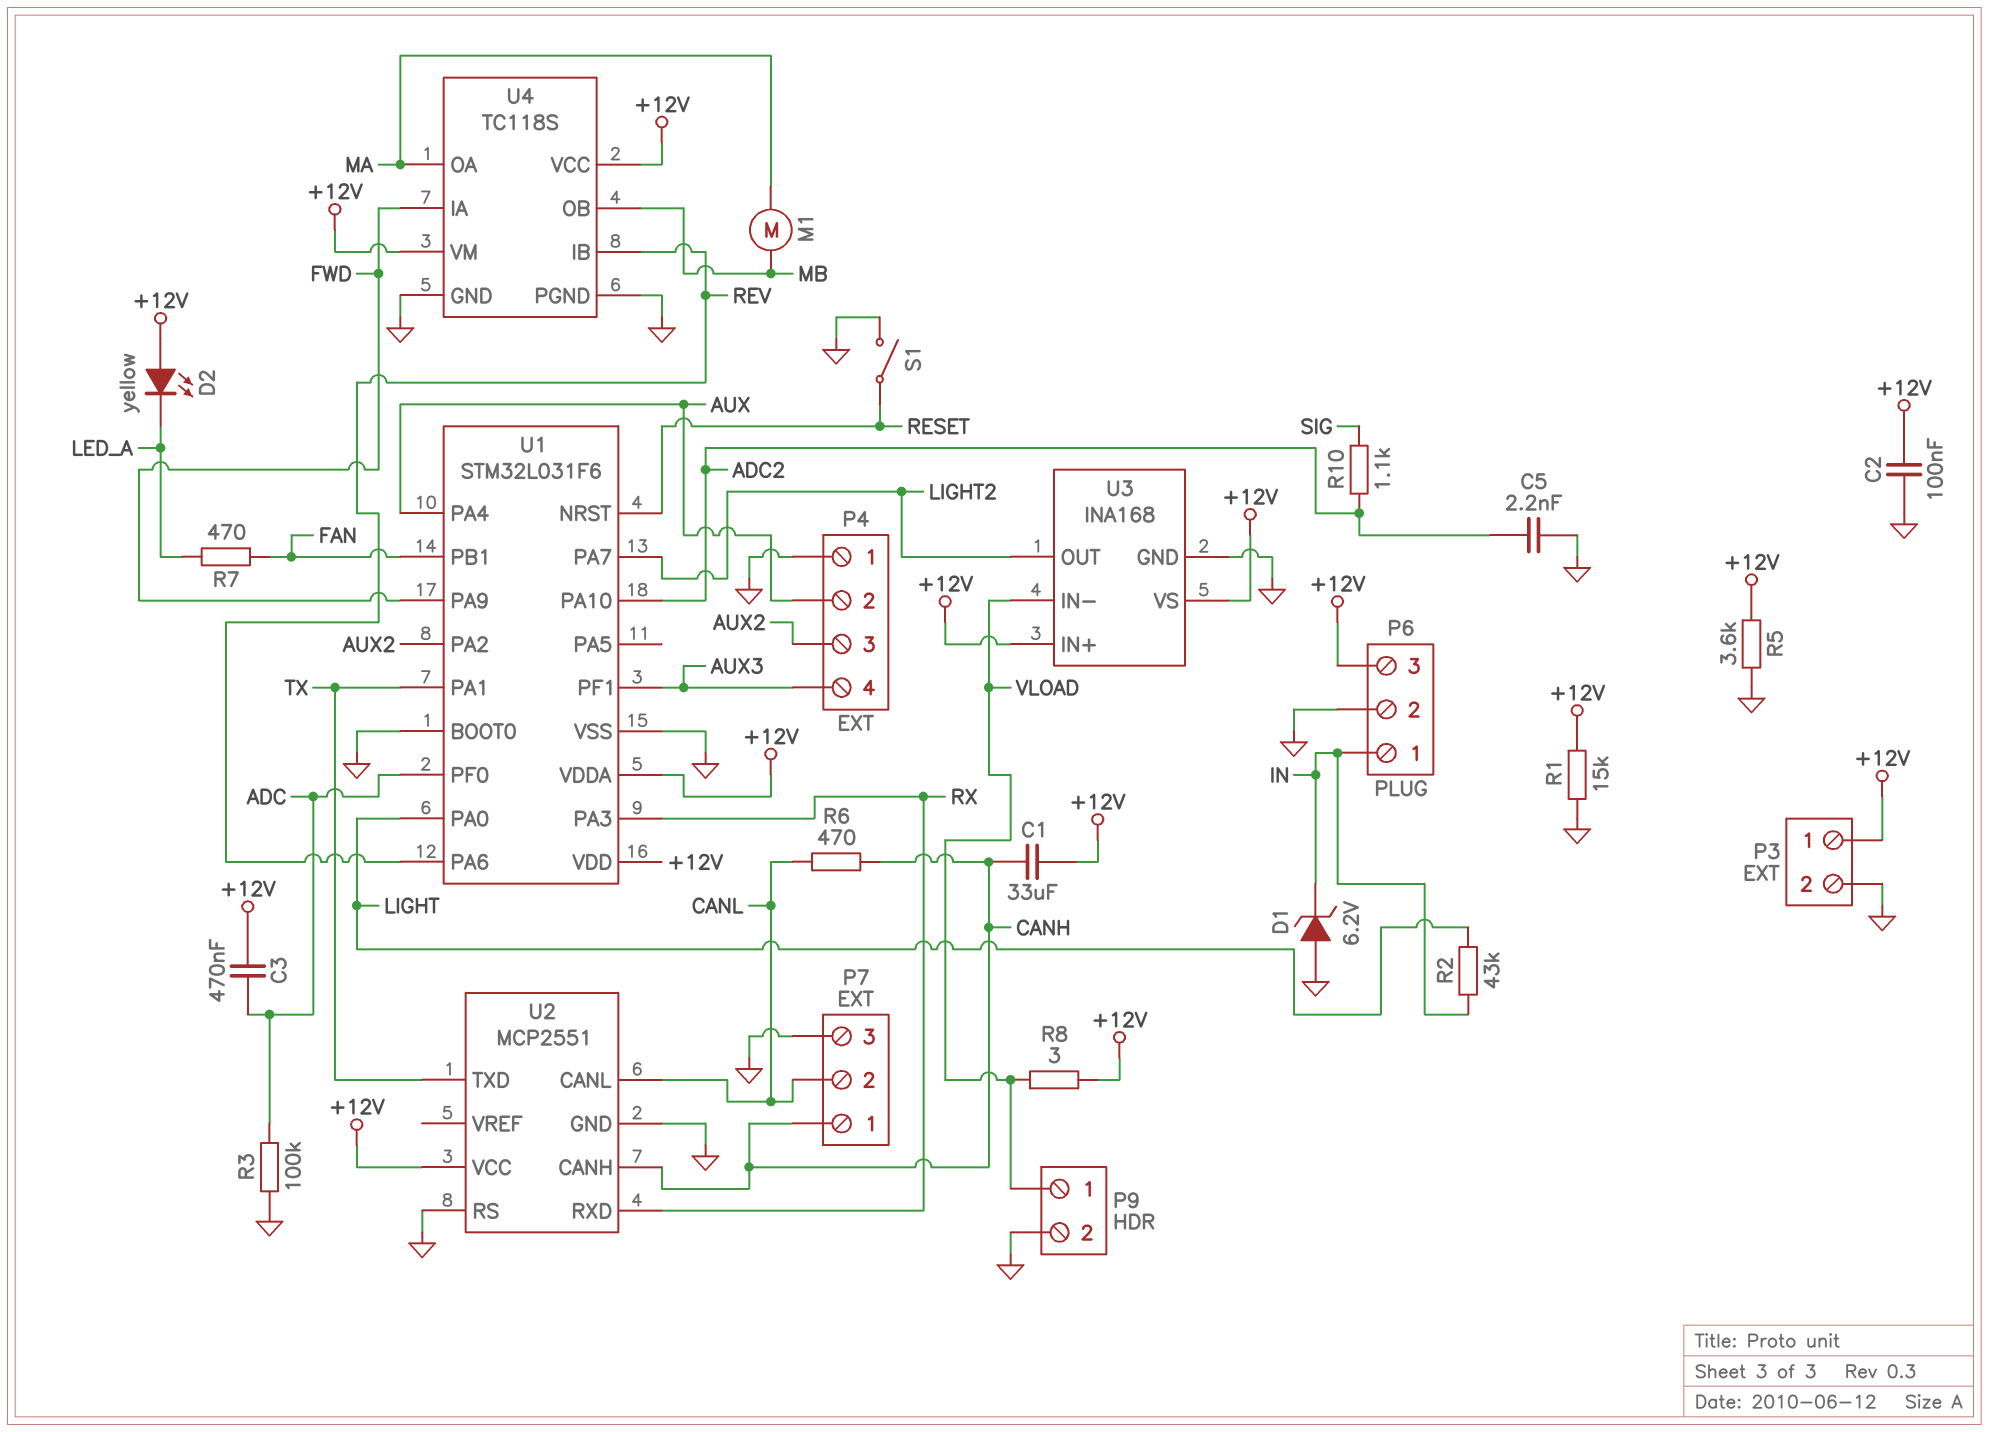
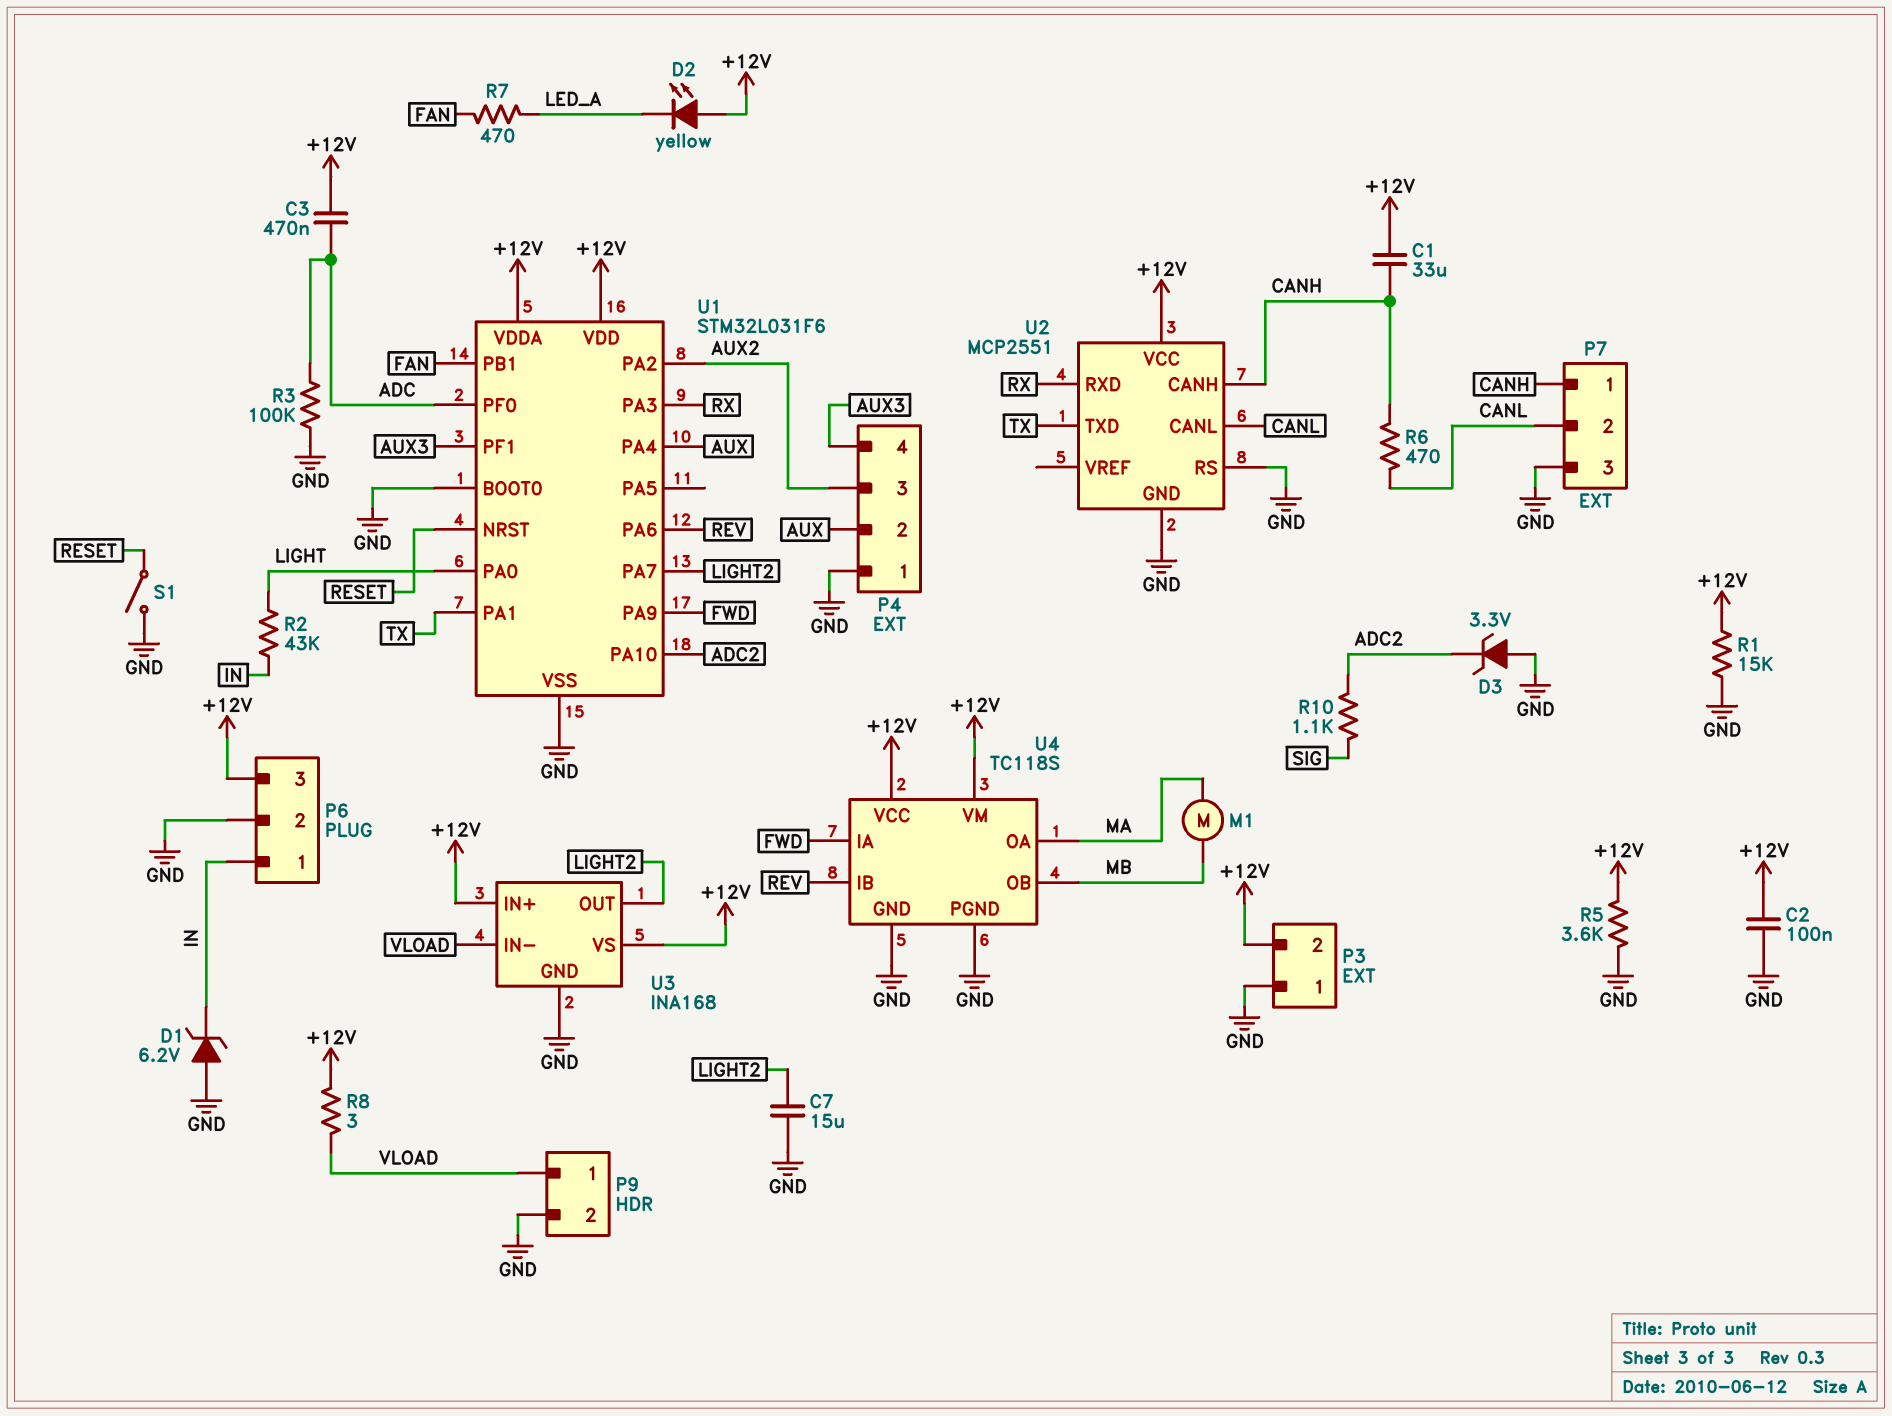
C5: 2.2nF (ADC2, GND) -> none
C7: none -> 15uF (GND, LIGHT2)
D3: none -> zener 3.3V (A GND, K ADC2)
P3 pin 1: +12V -> GND
P3 pin 2: GND -> +12V

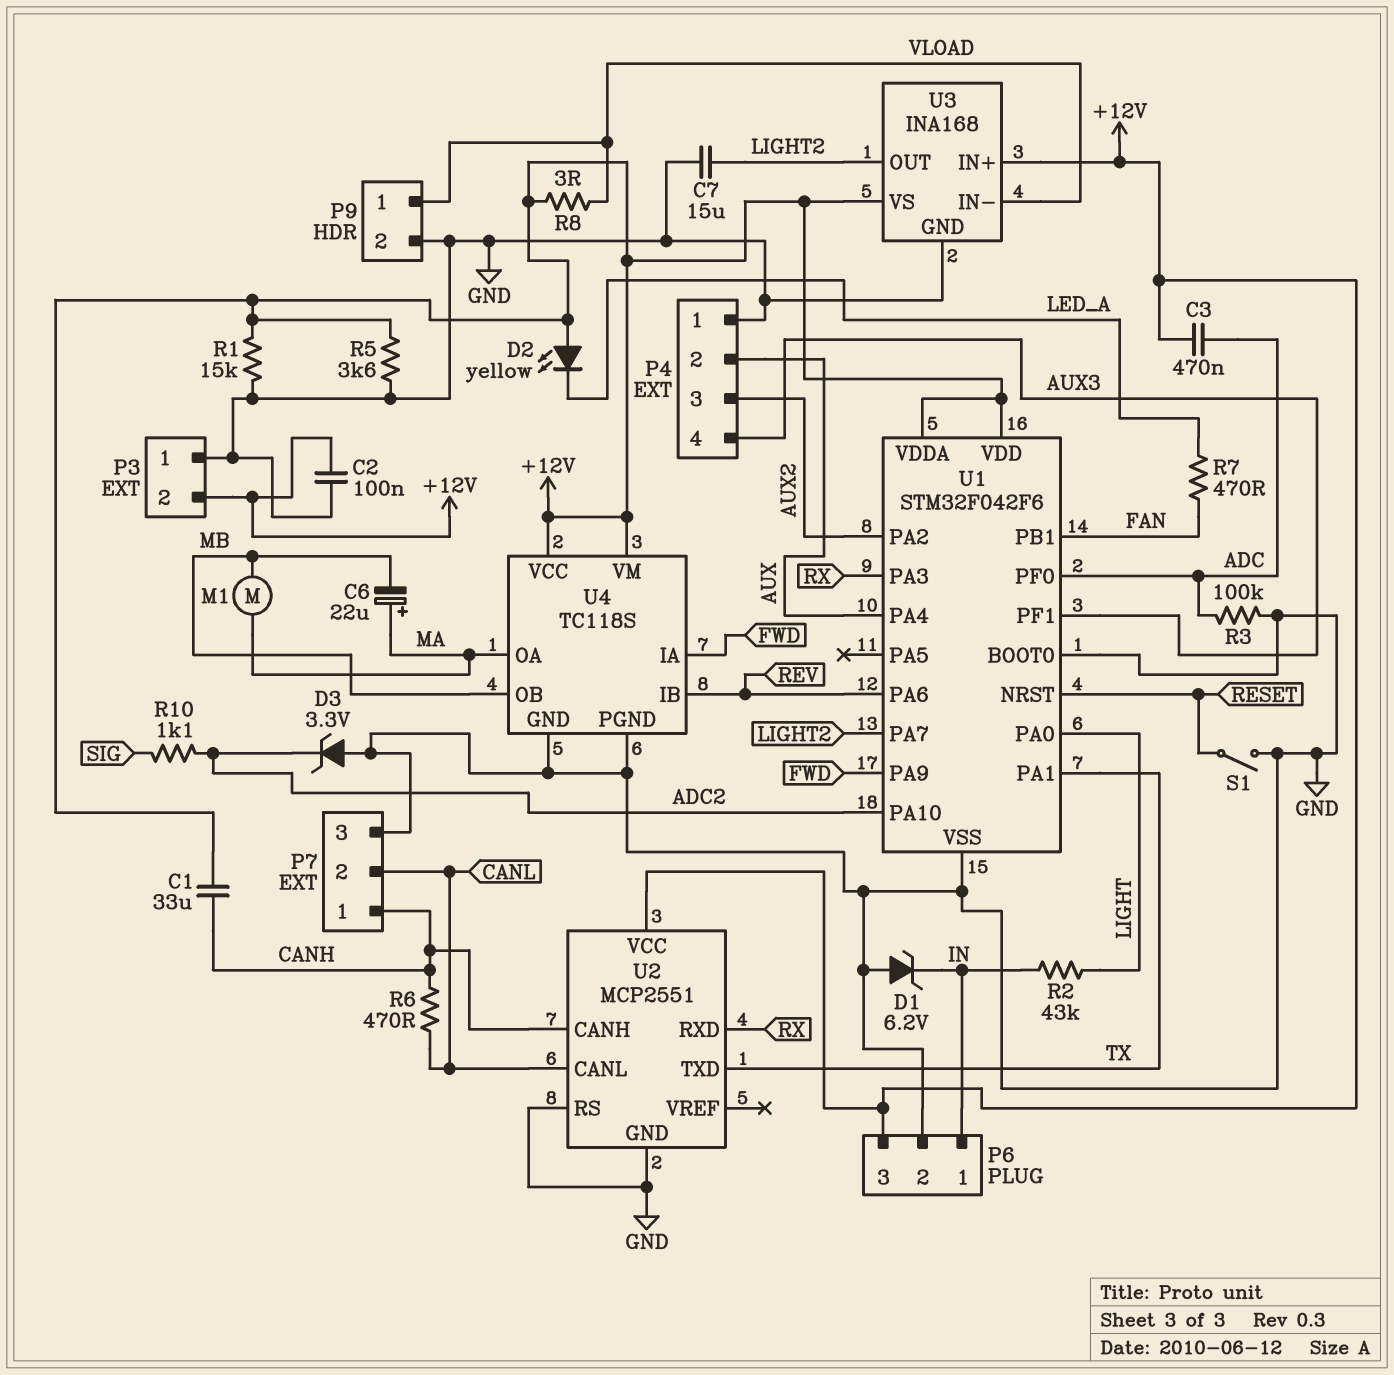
C6: none -> 22uF (plus MA, minus MB)
U1: STM32L031F6 -> STM32F042F6

